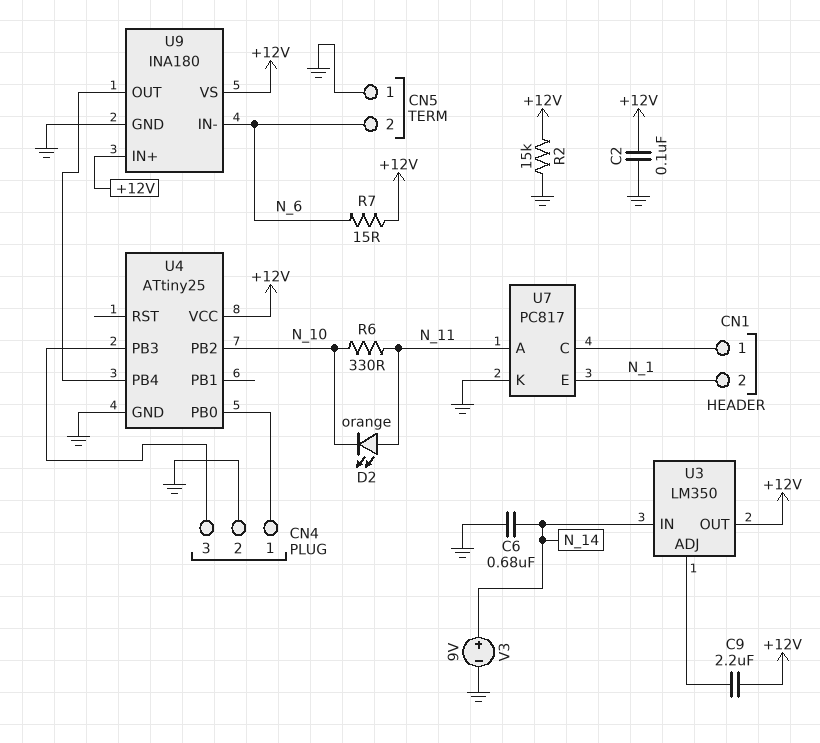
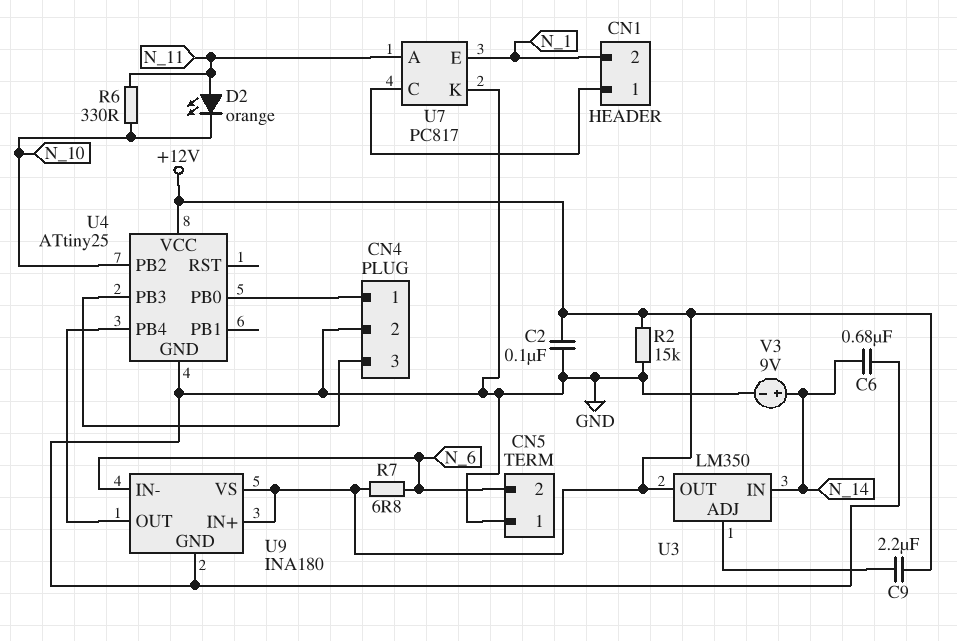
R7: 15 (+12V, N_6) -> 6.8 (+12V, N_6)

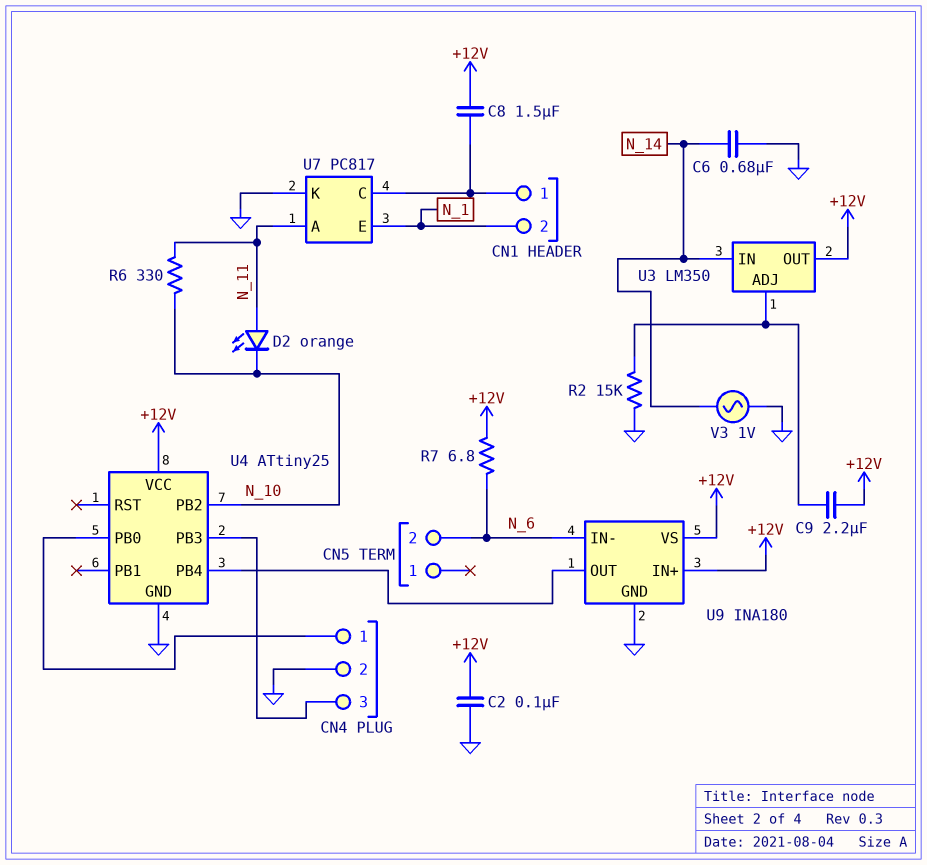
C8: none -> 1.5uF (+12V, CN1/1)
CN5 pin 1: GND -> none
R2: 15k (+12V, GND) -> 15k (GND, U3/ADJ)
V3: 9V (plus N_14, minus GND) -> AC 1V (GND, N_14)

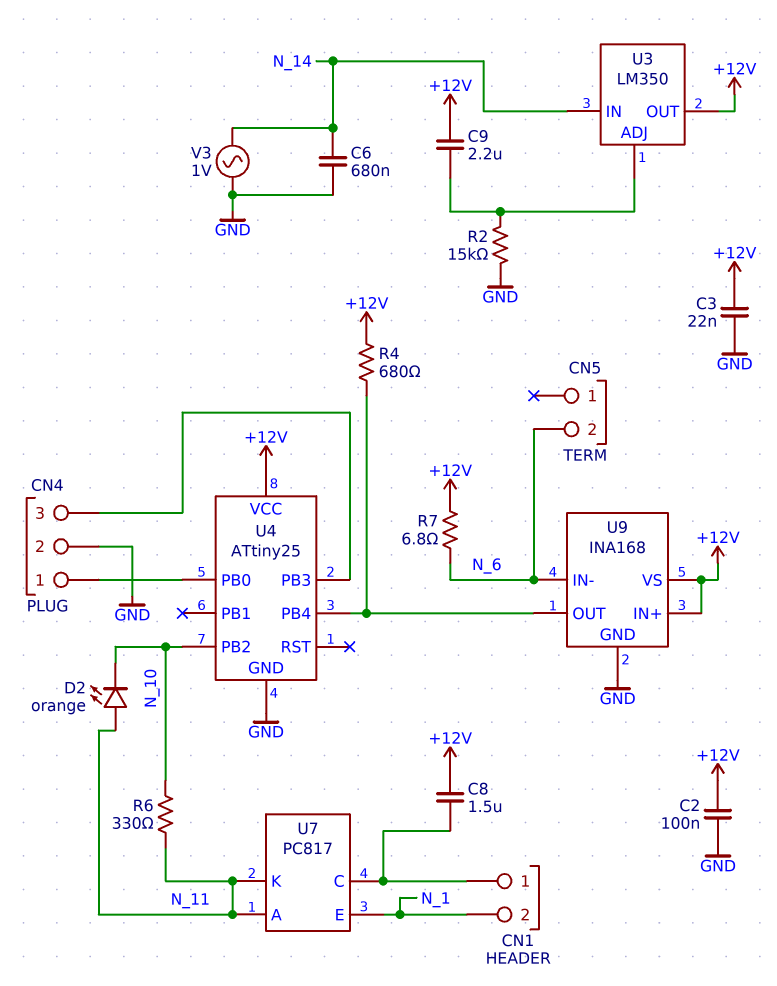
C3: none -> 22nF (+12V, GND)
R4: none -> 680 (+12V, U4/PB4)
U7 pin K: GND -> N_11
U9: INA180 -> INA168

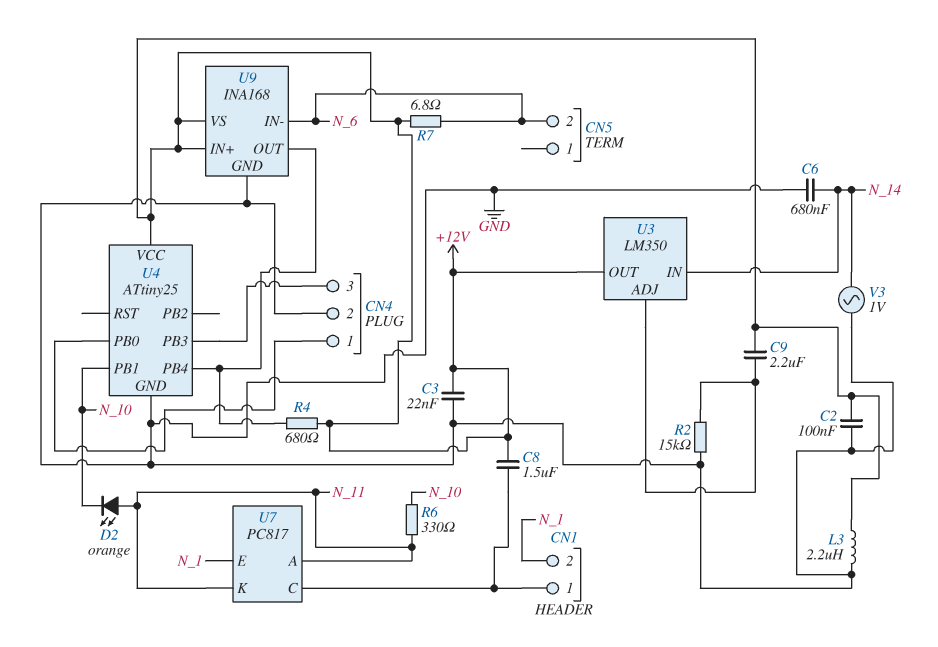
L3: none -> 2.2uH (+12V, GND)
U4 pin PB1: none -> N_10
U4 pin PB2: N_10 -> none

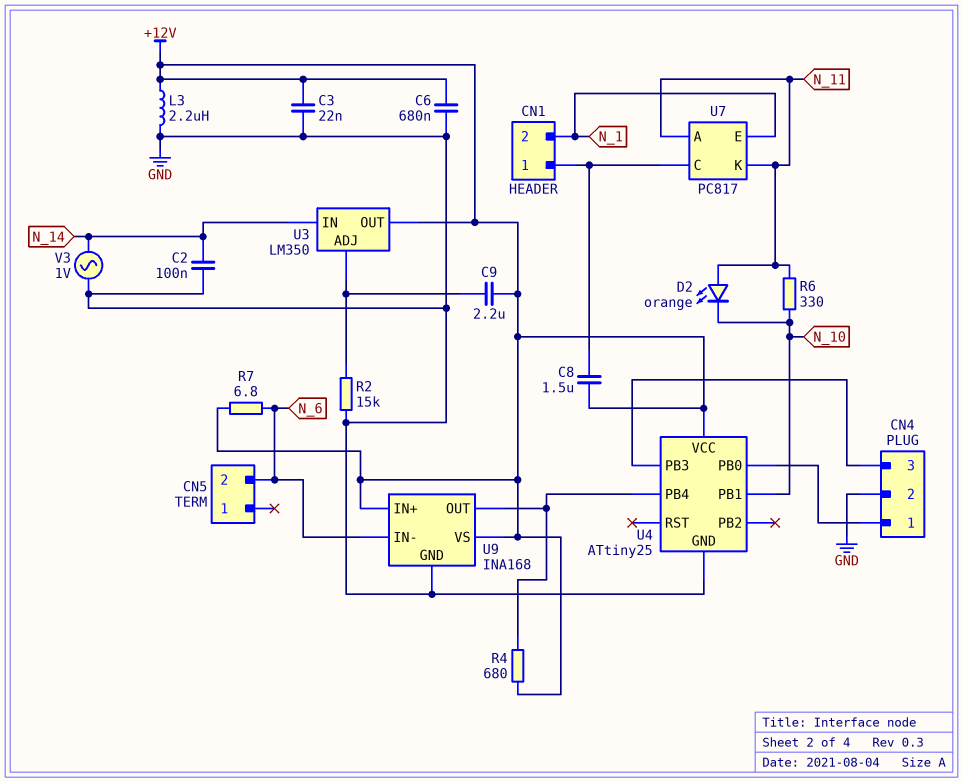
C2: 100nF (+12V, GND) -> 100nF (GND, N_14)
C6: 680nF (GND, N_14) -> 680nF (+12V, GND)

